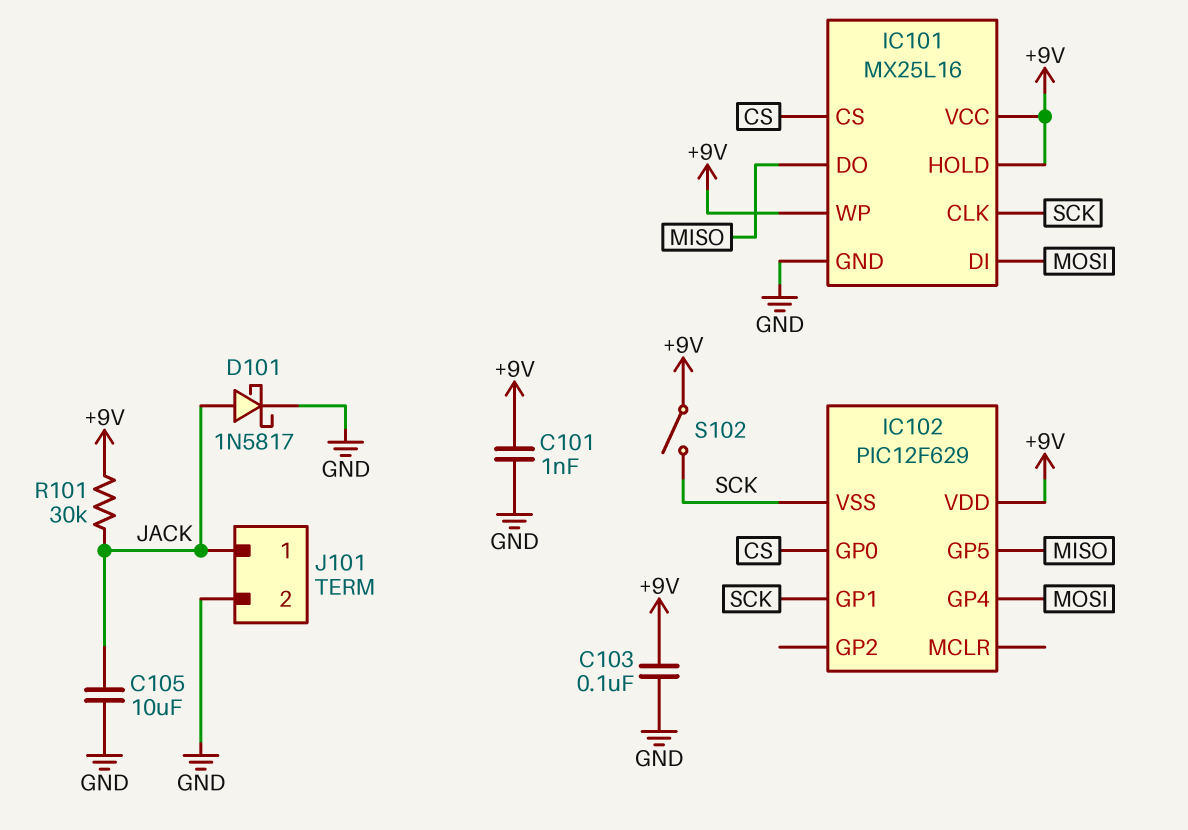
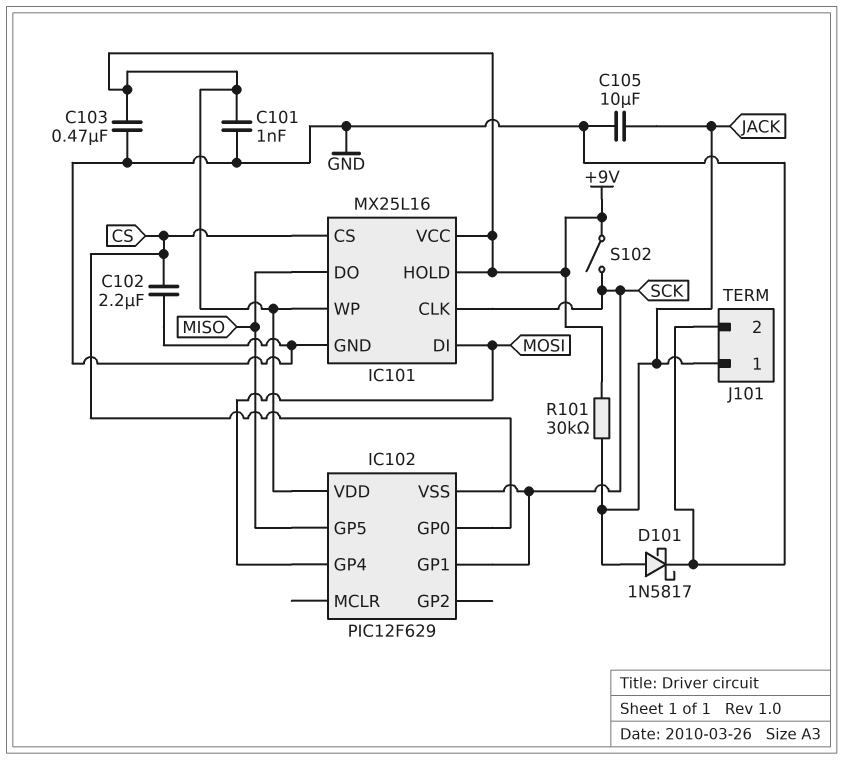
C102: none -> 2.2uF (CS, GND)
C103: 100nF (+9V, GND) -> 470nF (+9V, GND)

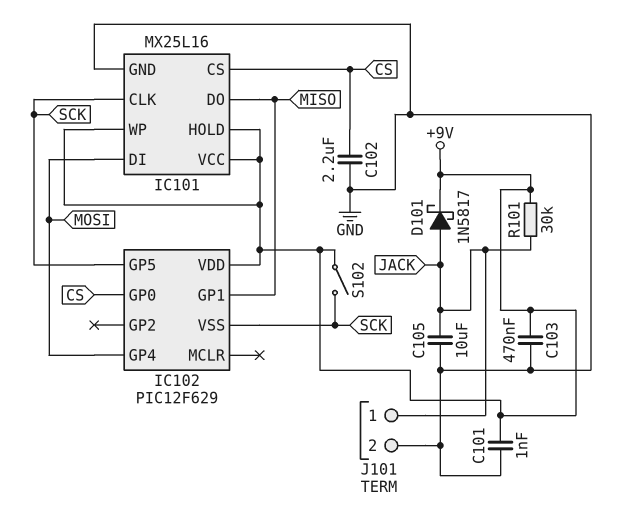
D101: schottky 1N5817 (A JACK, K GND) -> schottky 1N5817 (A JACK, K +9V)
IC102 pin GP1: SCK -> MISO
IC102 pin GP5: MISO -> SCK

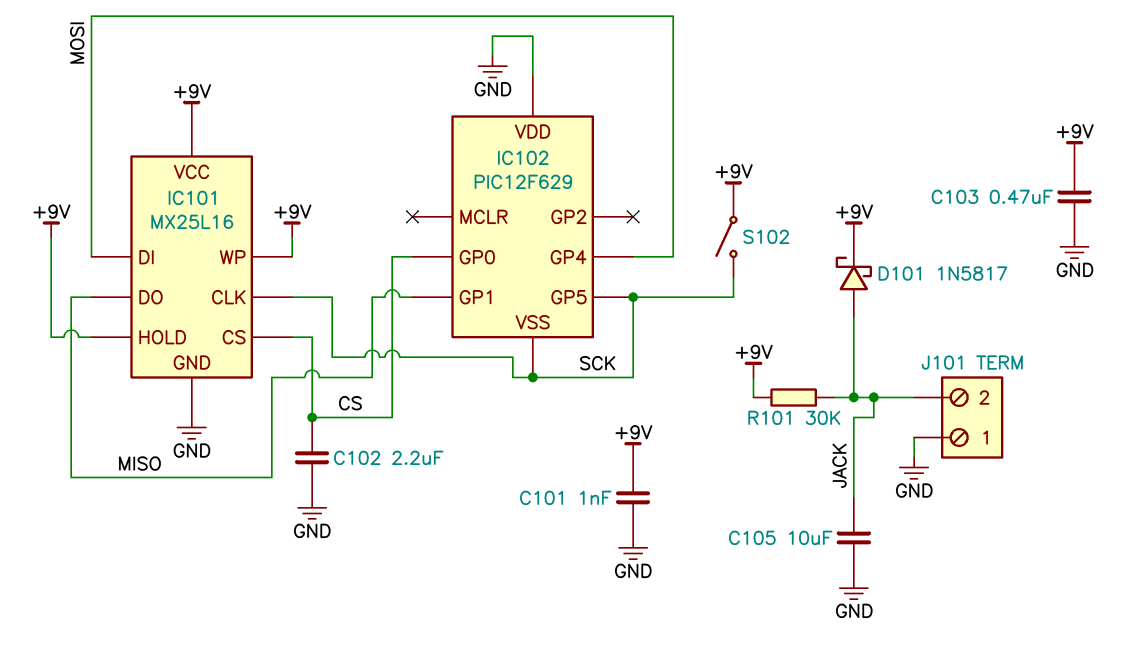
IC102 pin VDD: +9V -> GND
J101 pin 1: JACK -> GND
J101 pin 2: GND -> JACK

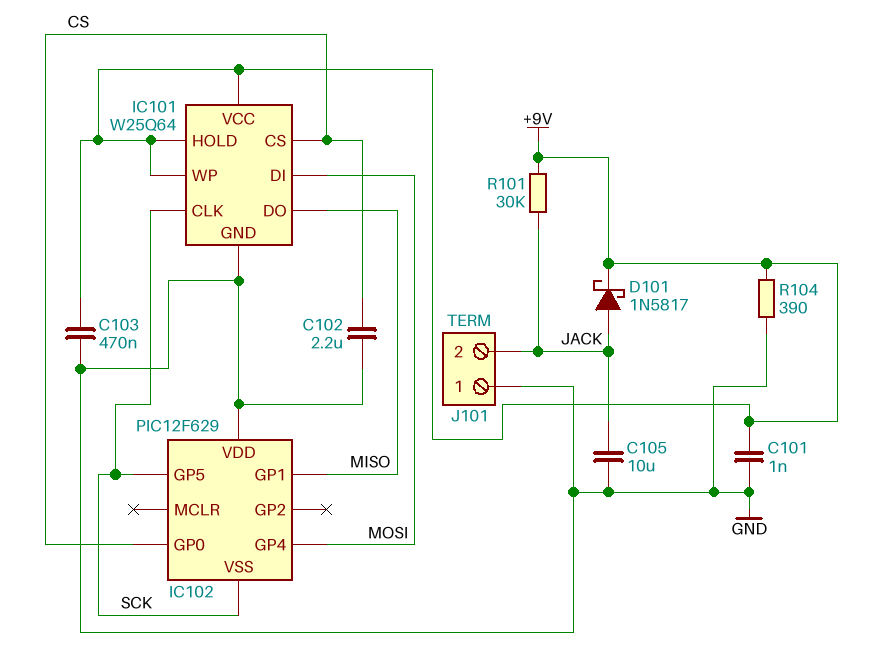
IC101: MX25L16 -> W25Q64
R104: none -> 390 (+9V, GND)
S102: switch (+9V, SCK) -> none

